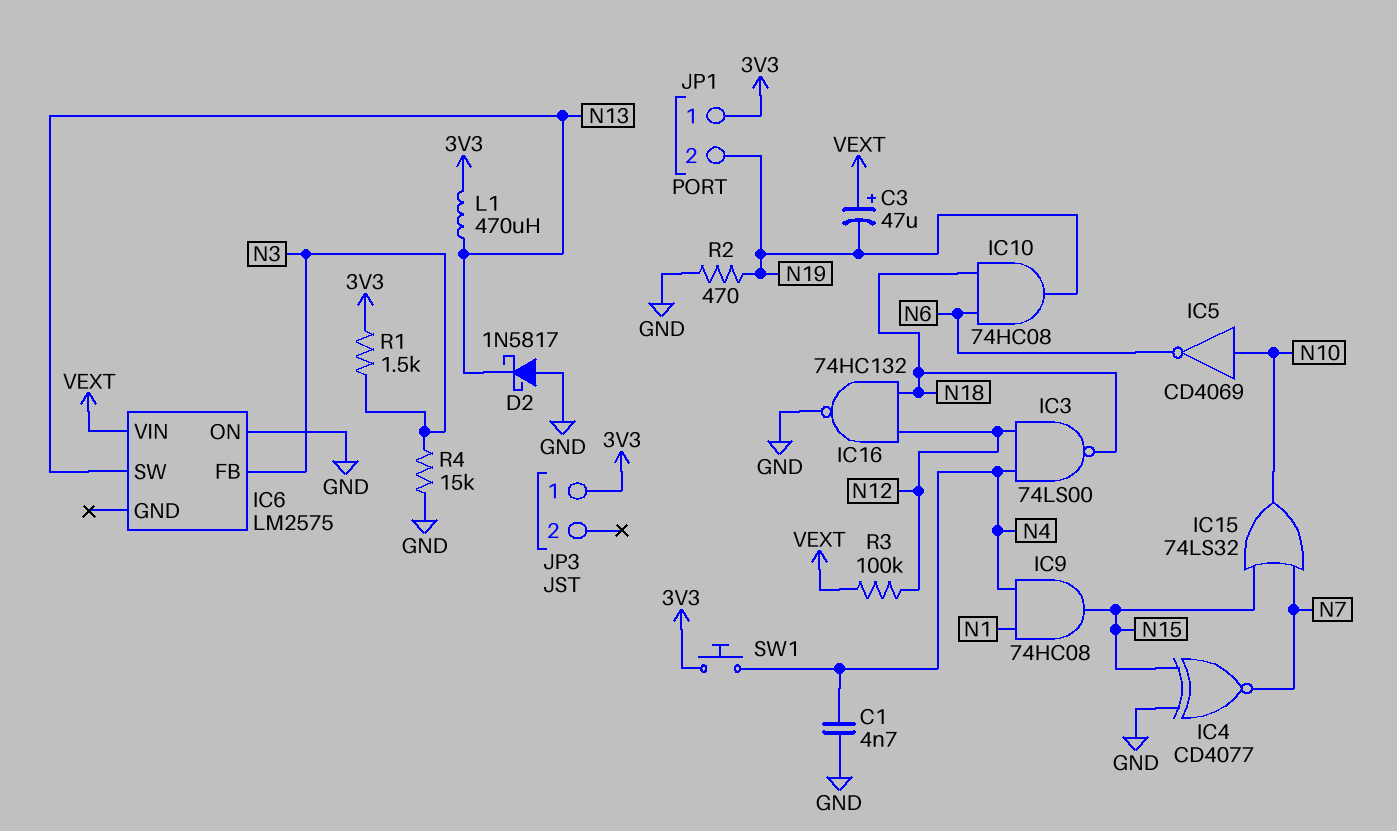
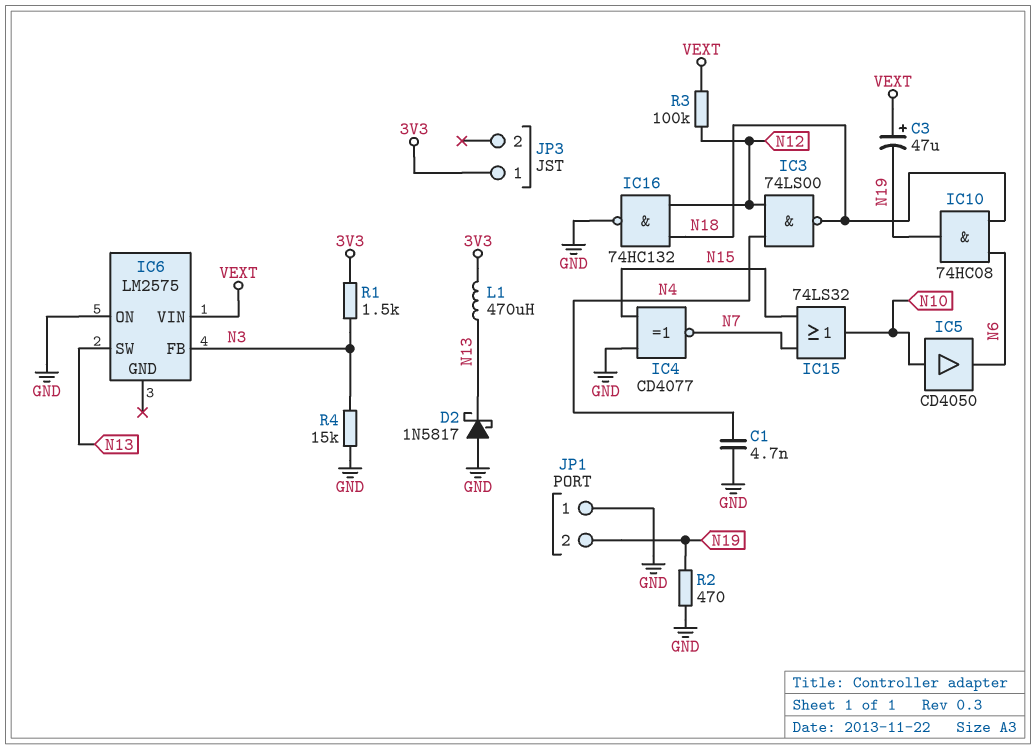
IC5: NOT CD4069 (in N10, out N6) -> buffer CD4050 (in N10, out N6)
IC9: AND 74HC08 (in N1, in N4, out N15) -> none
JP1 pin 1: 3V3 -> GND
SW1: button (3V3, N4) -> none

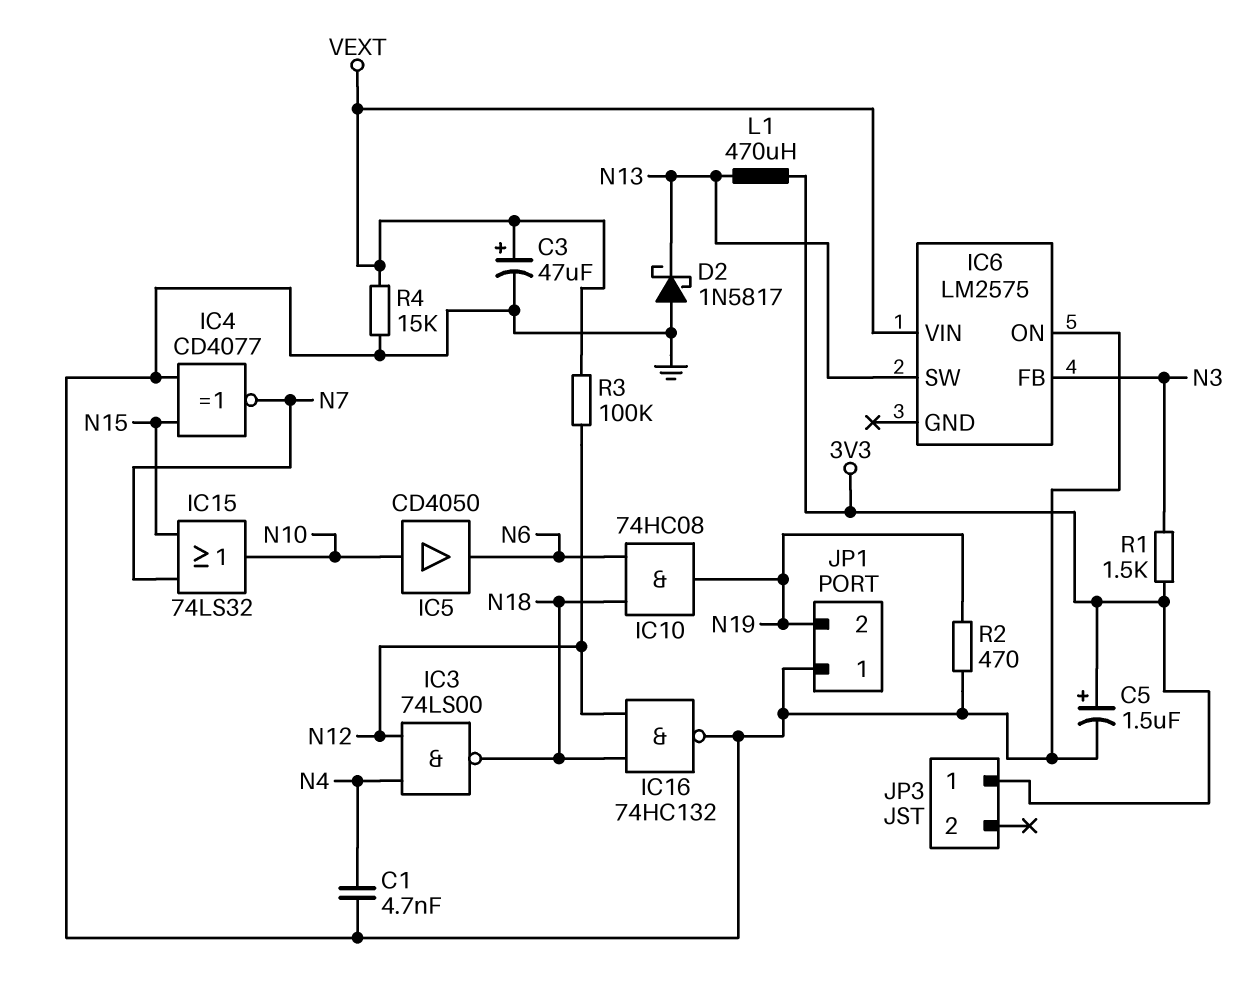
C3: 47uF (plus VEXT, minus N19) -> 47uF (plus VEXT, minus GND)
C5: none -> 1.5uF (plus 3V3, minus GND)
R4: 15k (GND, N3) -> 15k (GND, VEXT)

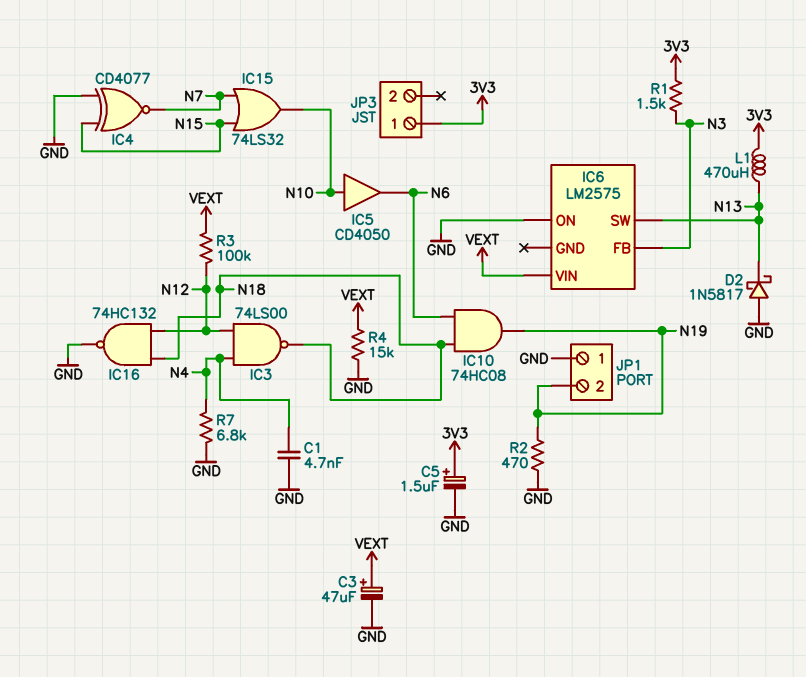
R7: none -> 6.8k (GND, N4)

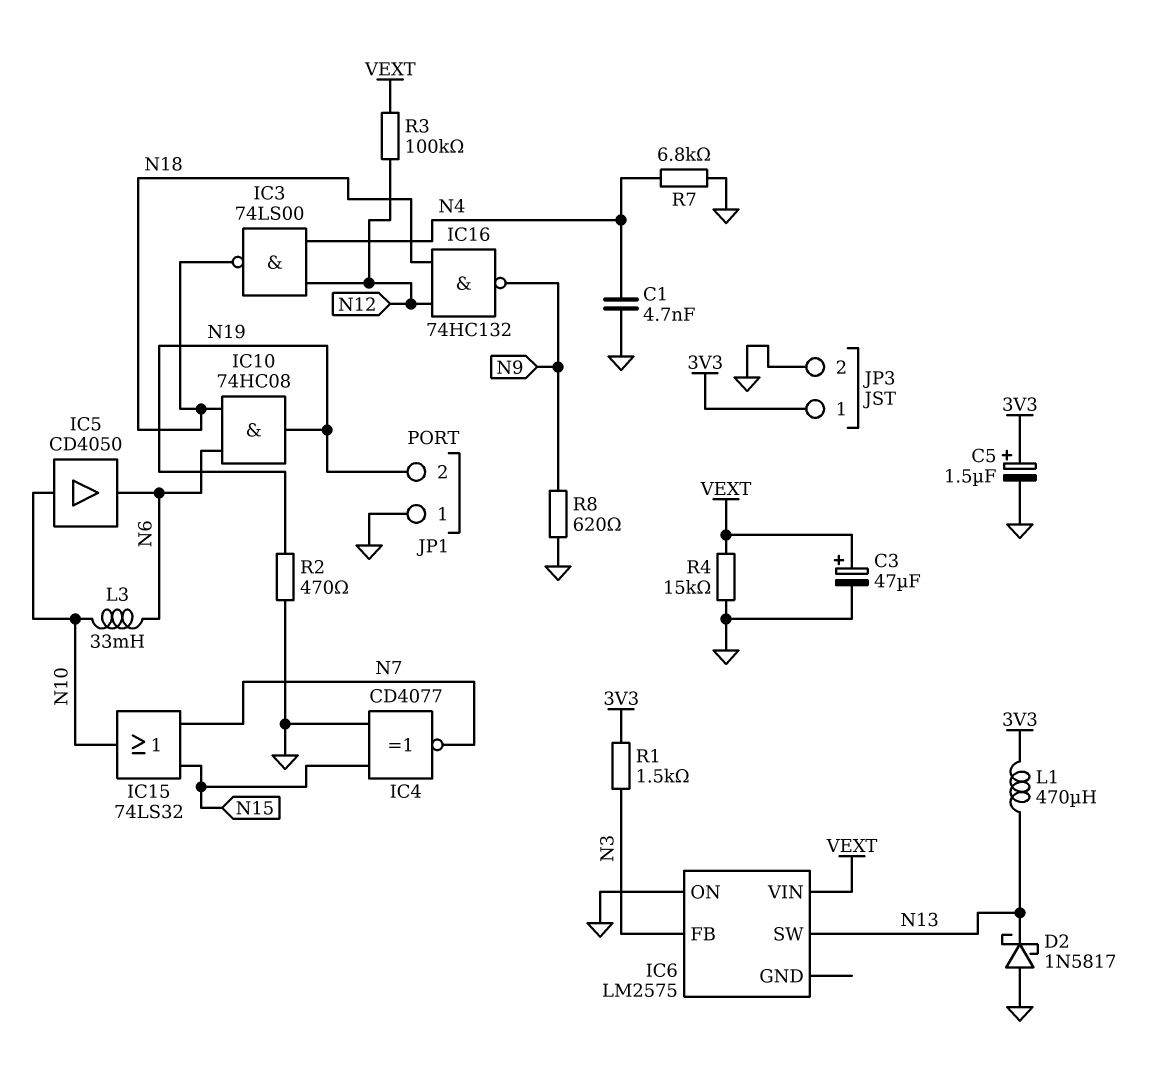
IC16: NAND 74HC132 (in N12, in N18, out GND) -> NAND 74HC132 (in N12, in N18, out N9)
JP3 pin 2: none -> GND
L3: none -> 33mH (N6, N10)
R8: none -> 620 (GND, N9)

